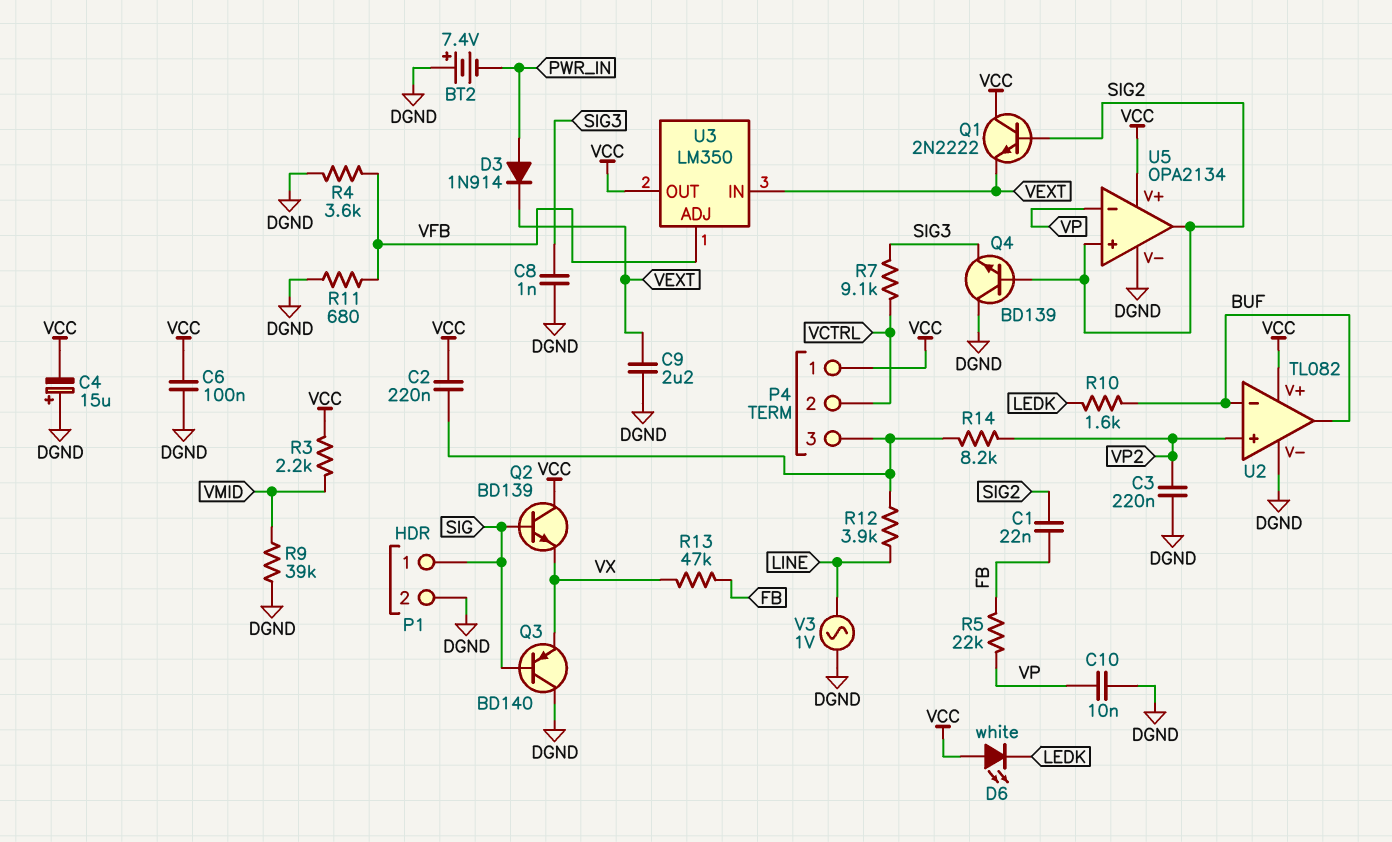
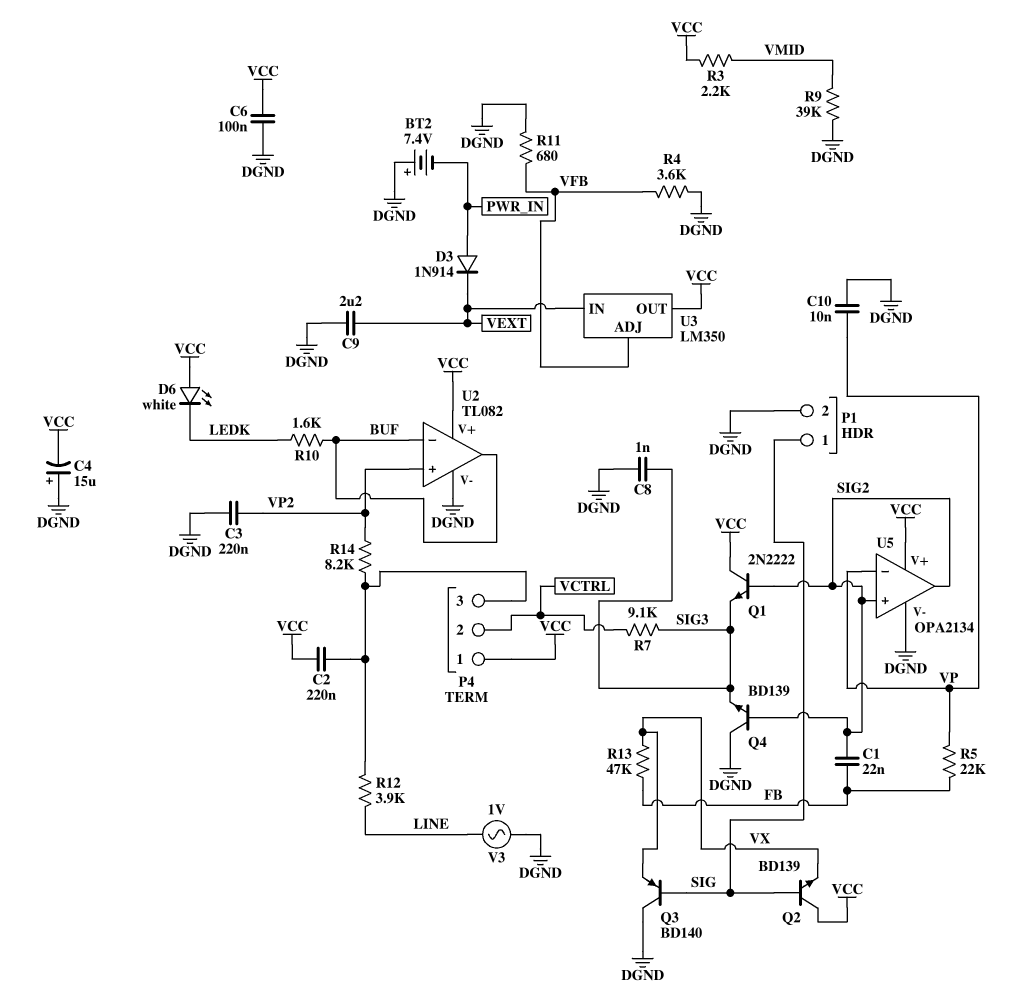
Q1: NPN 2N2222 (B SIG2, C VCC, E VEXT) -> NPN 2N2222 (B SIG2, C VCC, E SIG3)

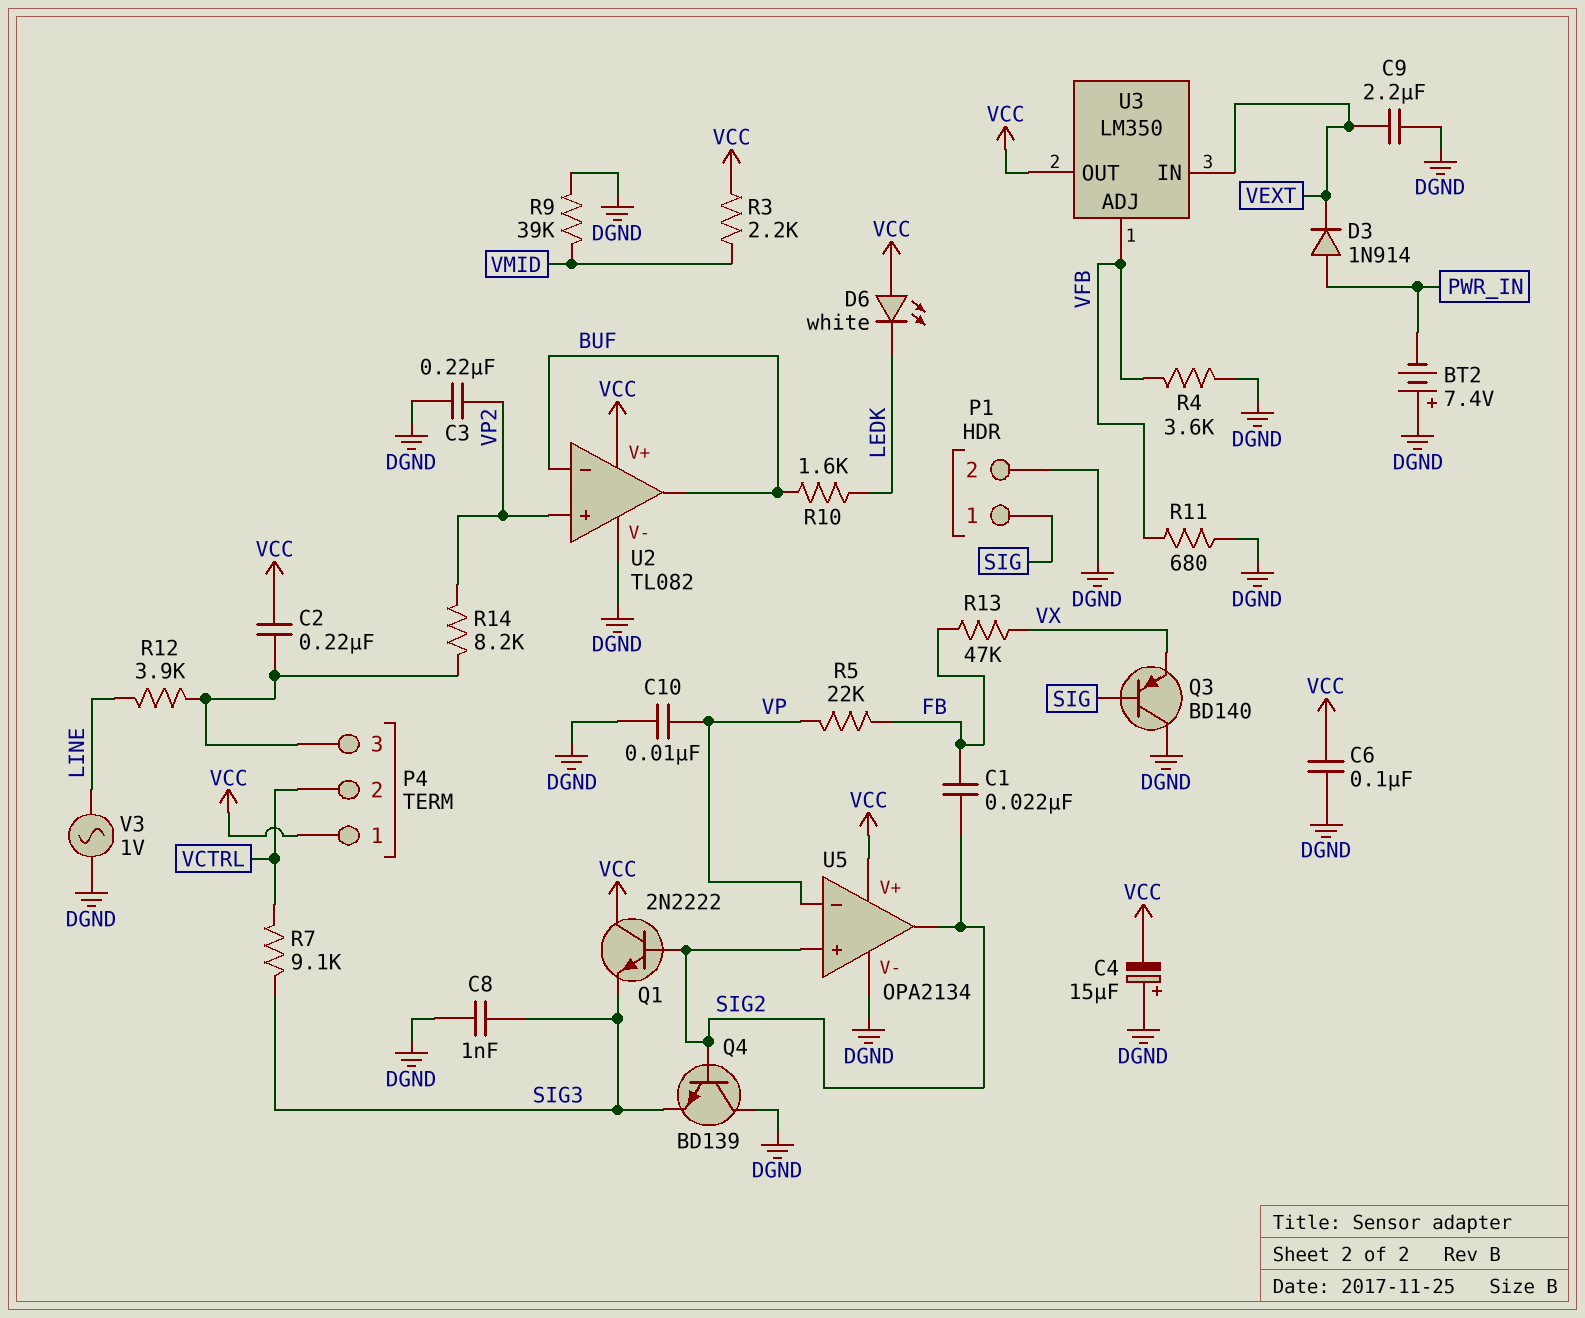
Q2: NPN BD139 (B SIG, C VCC, E VX) -> none

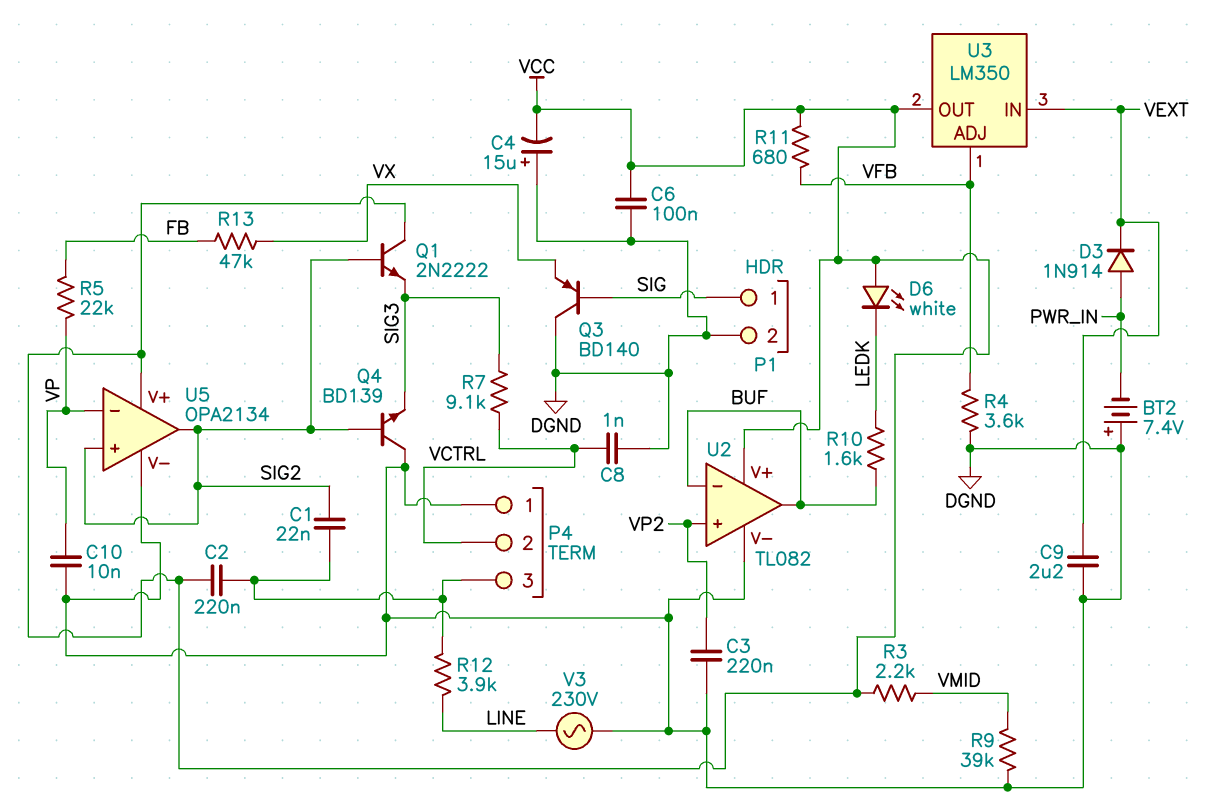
C1: 22nF (FB, SIG2) -> 22nF (P4/3, SIG2)
C8: 1nF (DGND, SIG3) -> 1nF (DGND, VCTRL)
P4 pin 1: VCC -> DGND
R11: 680 (DGND, VFB) -> 680 (VCC, VFB)
R14: 8.2k (P4/3, VP2) -> none
V3: AC 1V (DGND, LINE) -> AC 230V (DGND, LINE)

